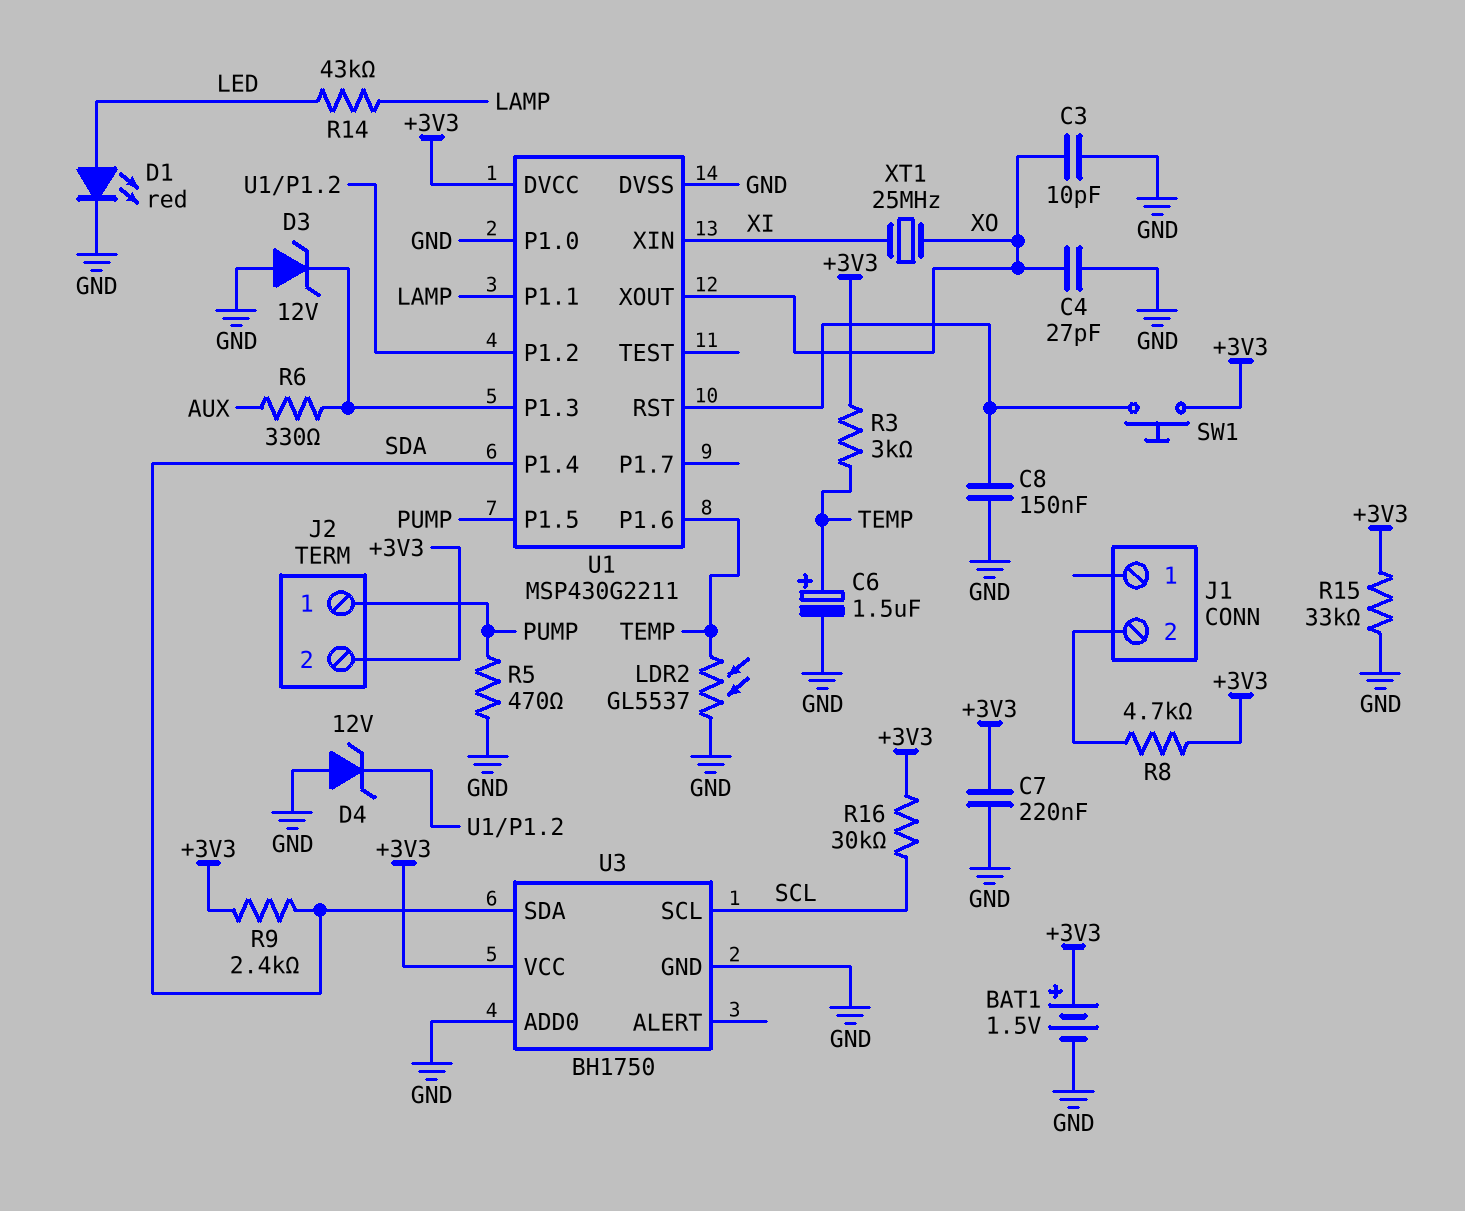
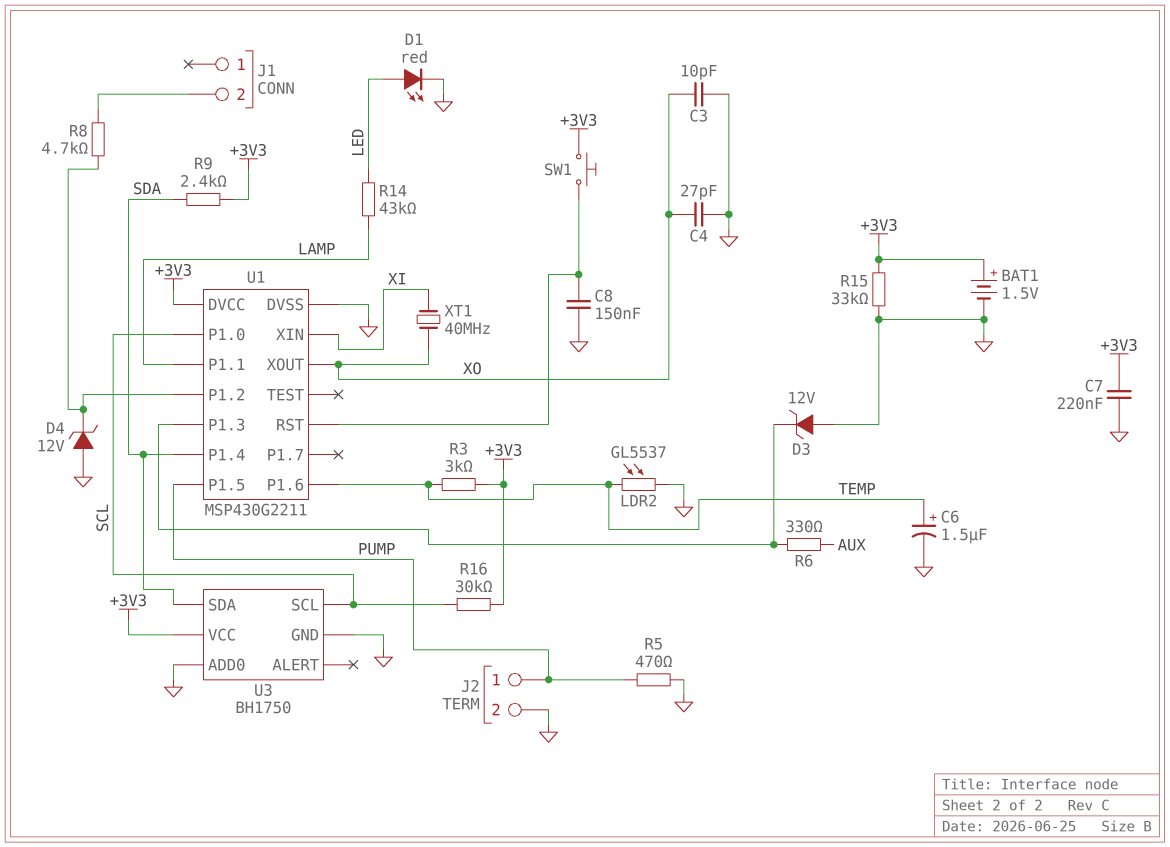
J2 pin 2: +3V3 -> GND
R8: 4.7k (+3V3, J1/2) -> 4.7k (J1/2, U1/P1.2)
U1 pin P1.0: GND -> SCL
XT1: 25MHz (XI, XO) -> 40MHz (XI, XO)

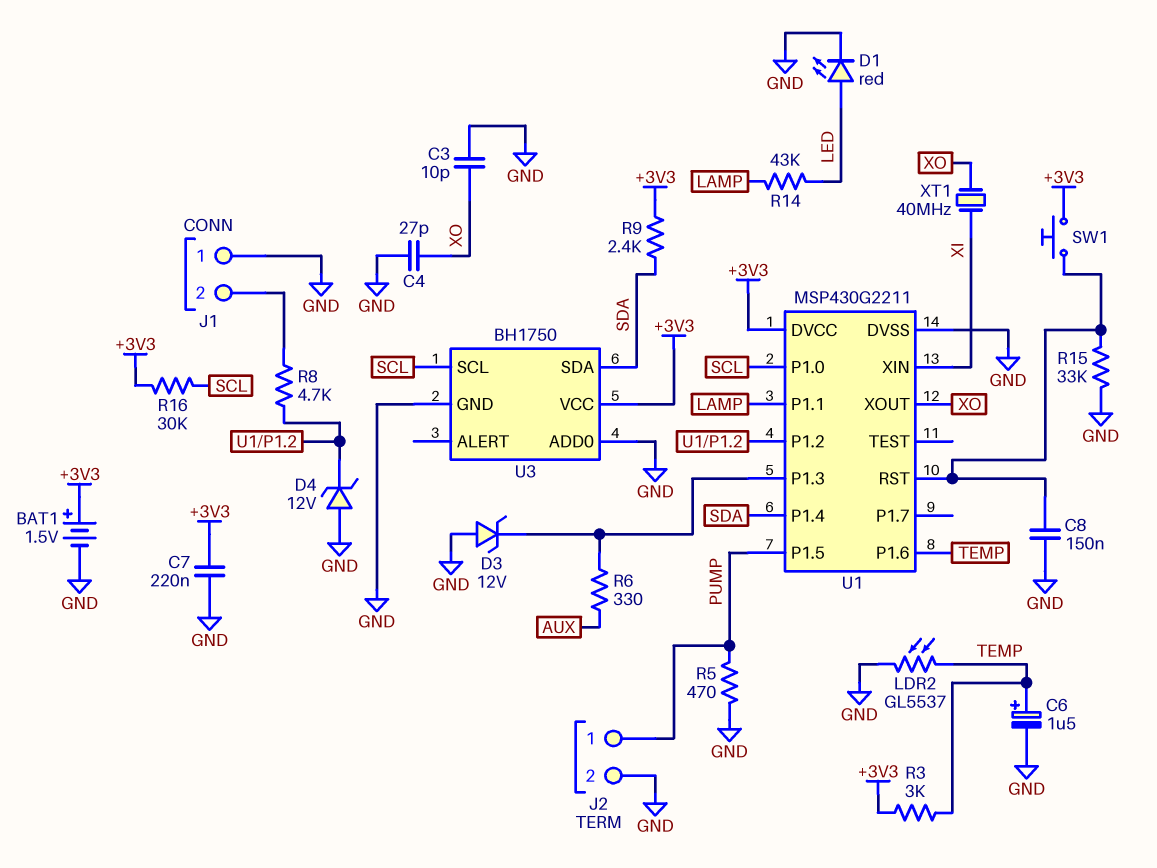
J1 pin 1: none -> GND
R15: 33k (+3V3, GND) -> 33k (GND, U1/RST)

